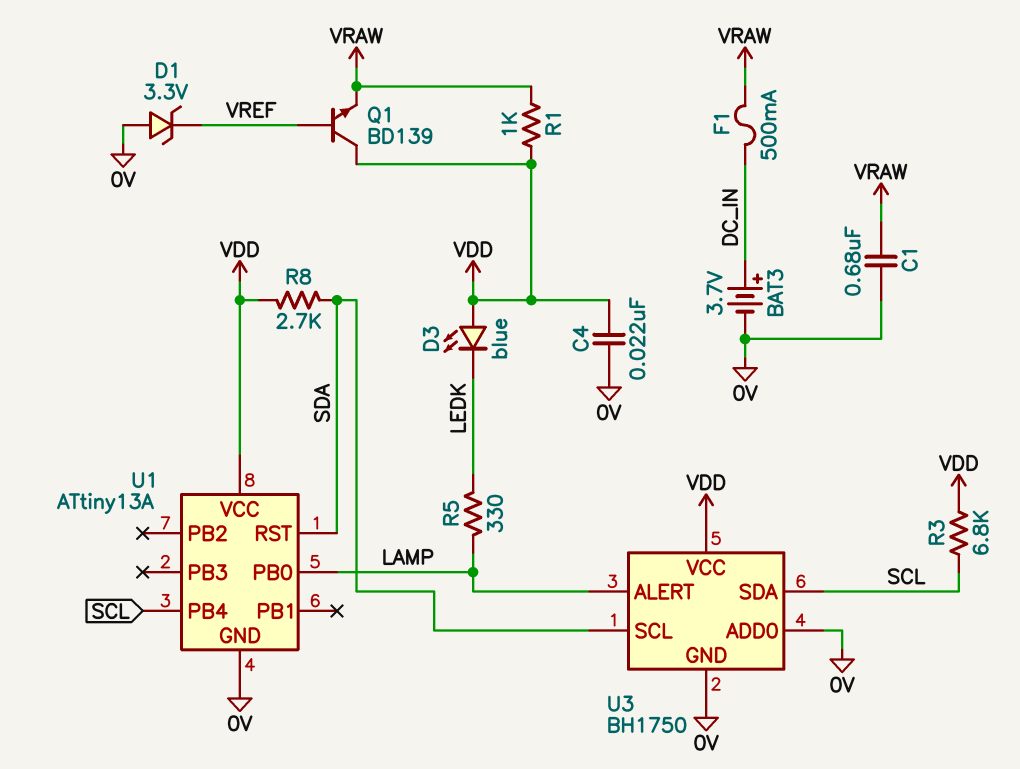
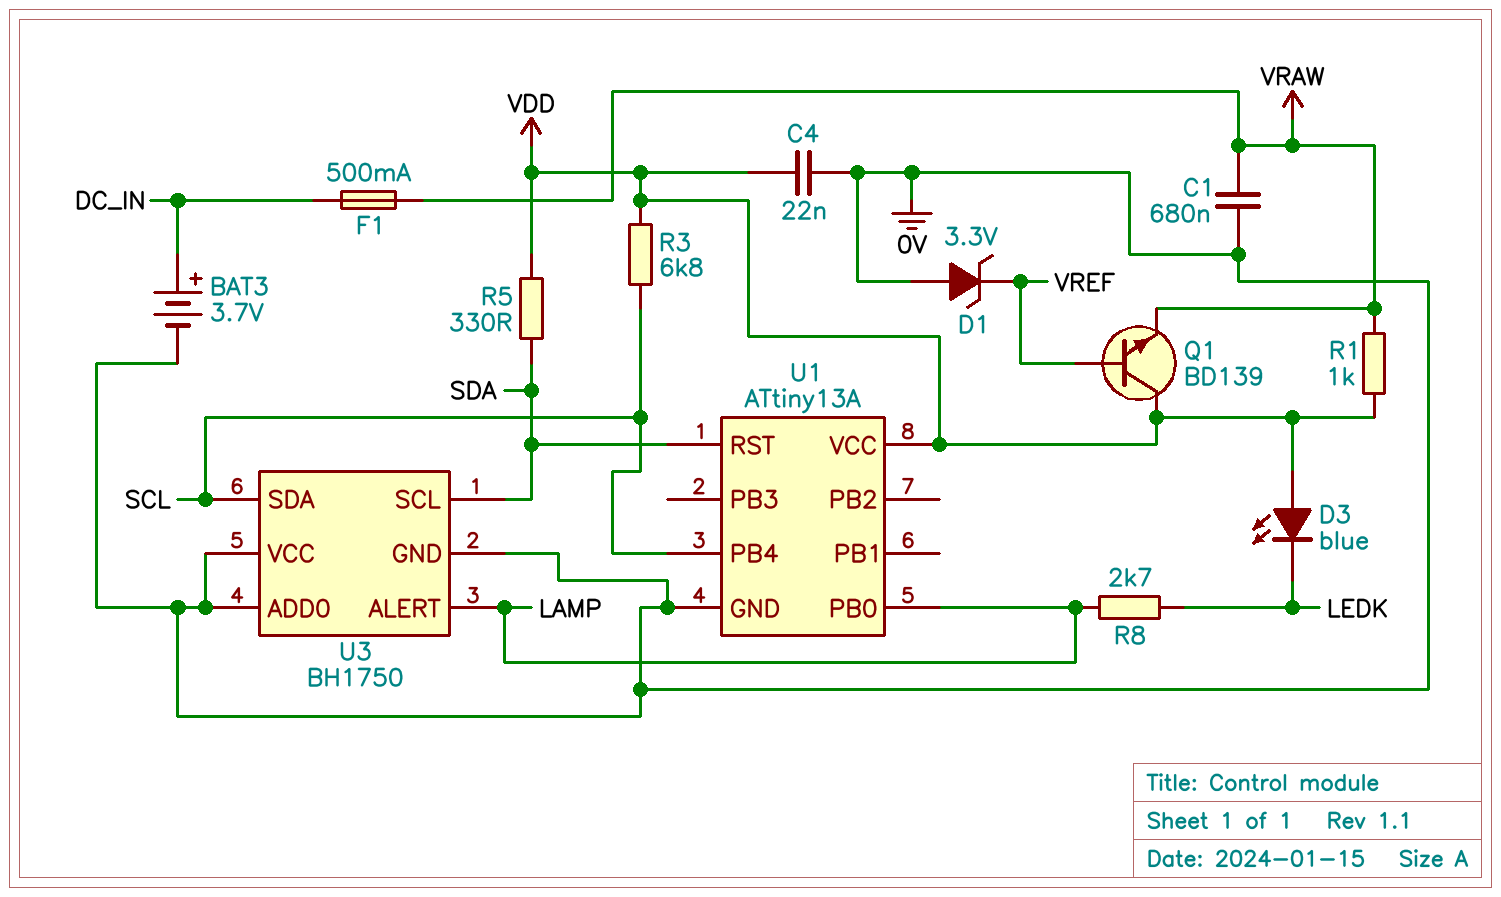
R5: 330 (LAMP, LEDK) -> 330 (SDA, VDD)
R8: 2.7k (SDA, VDD) -> 2.7k (LAMP, LEDK)
U3 pin VCC: VDD -> 0V

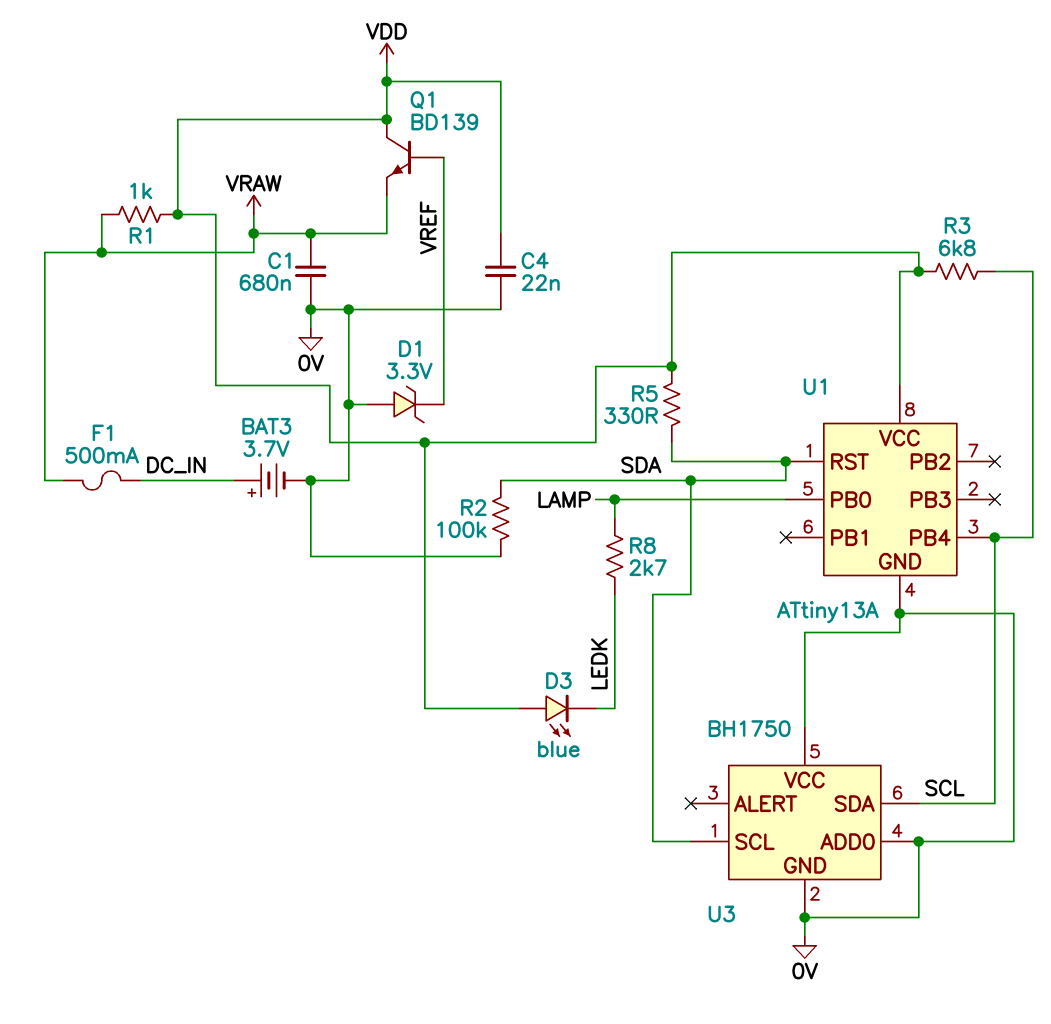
R2: none -> 100k (0V, SDA)
U3 pin ALERT: LAMP -> none

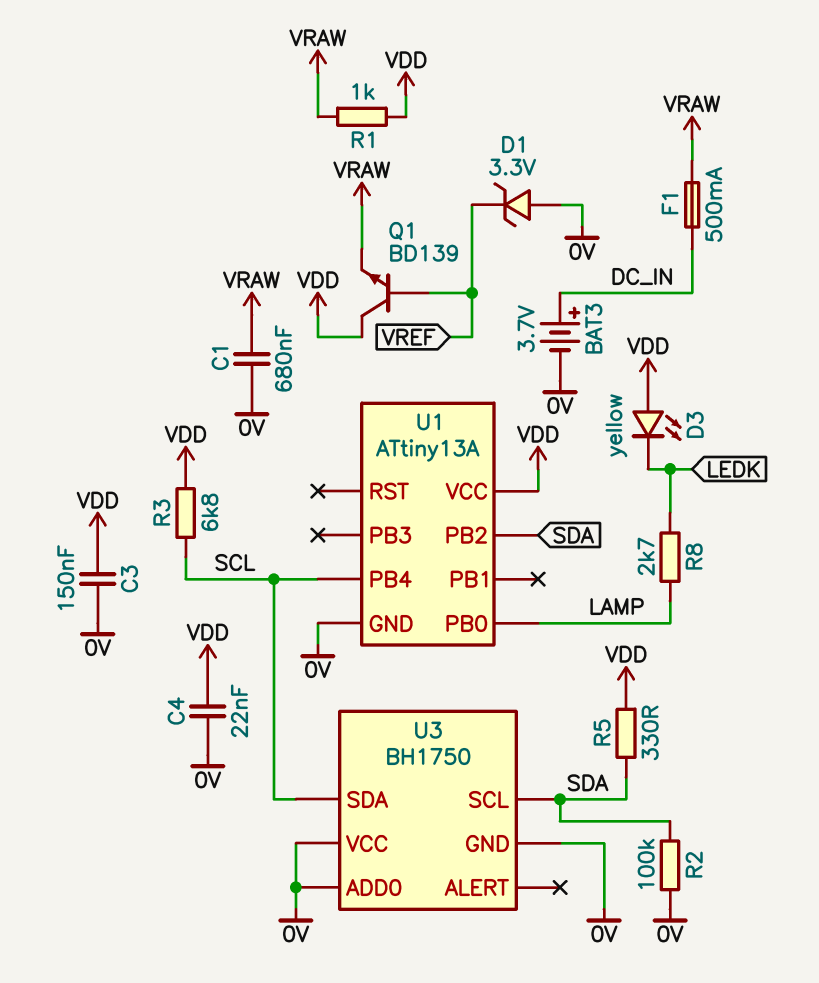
C3: none -> 150nF (0V, VDD)
D3: LED blue (A VDD, K LEDK) -> LED yellow (A VDD, K LEDK)
U1 pin PB2: none -> SDA
U1 pin RST: SDA -> none

